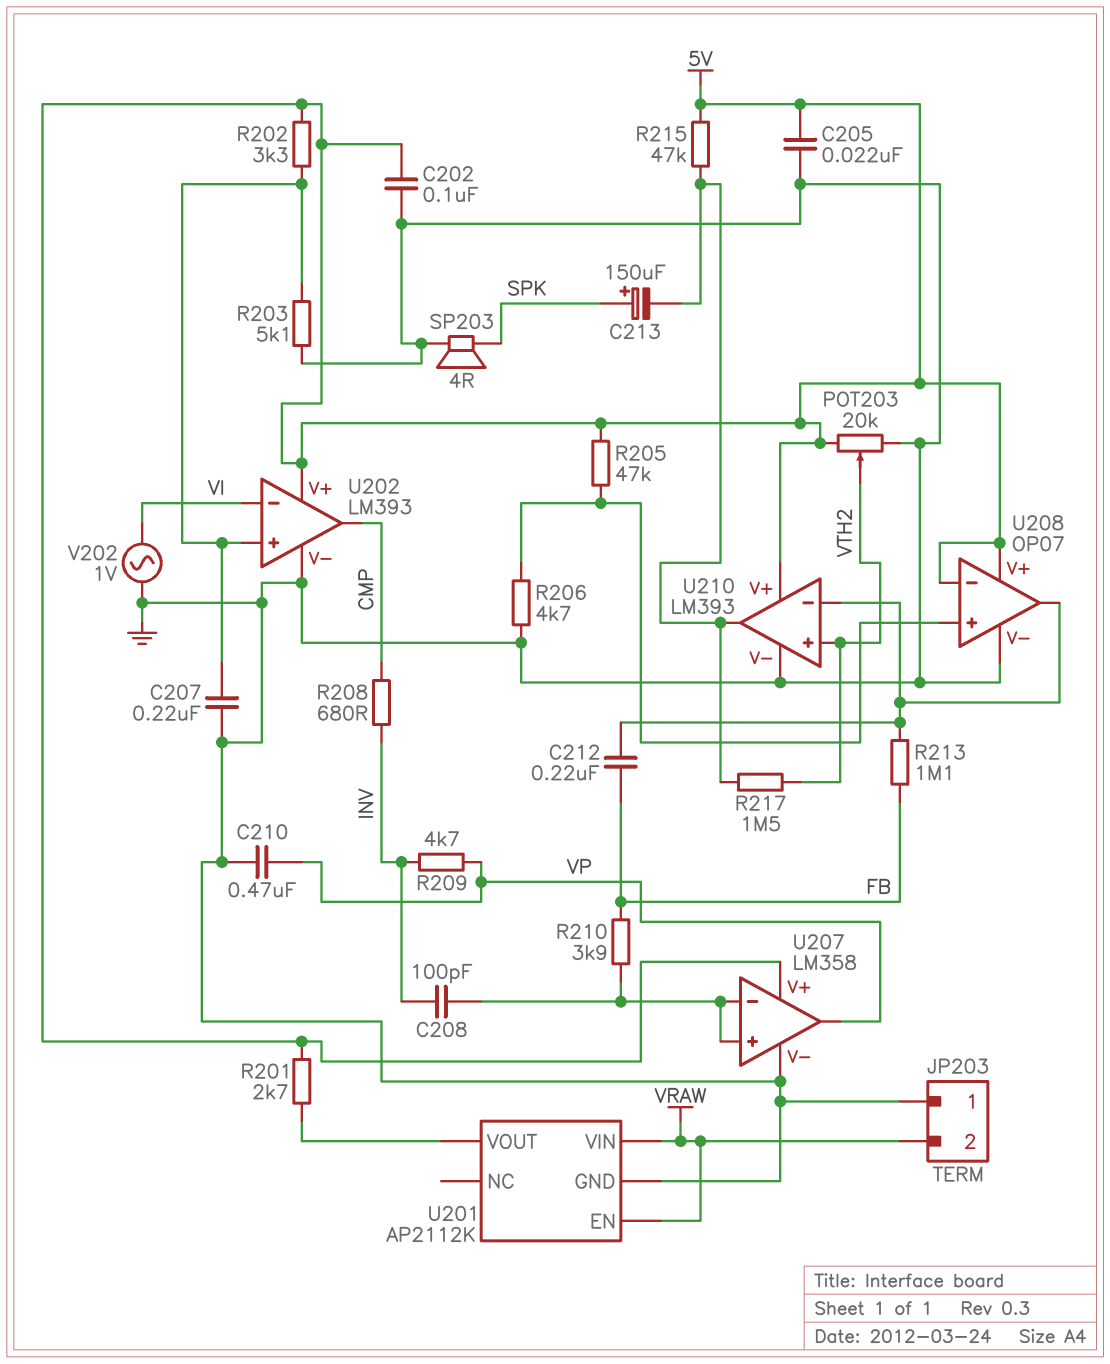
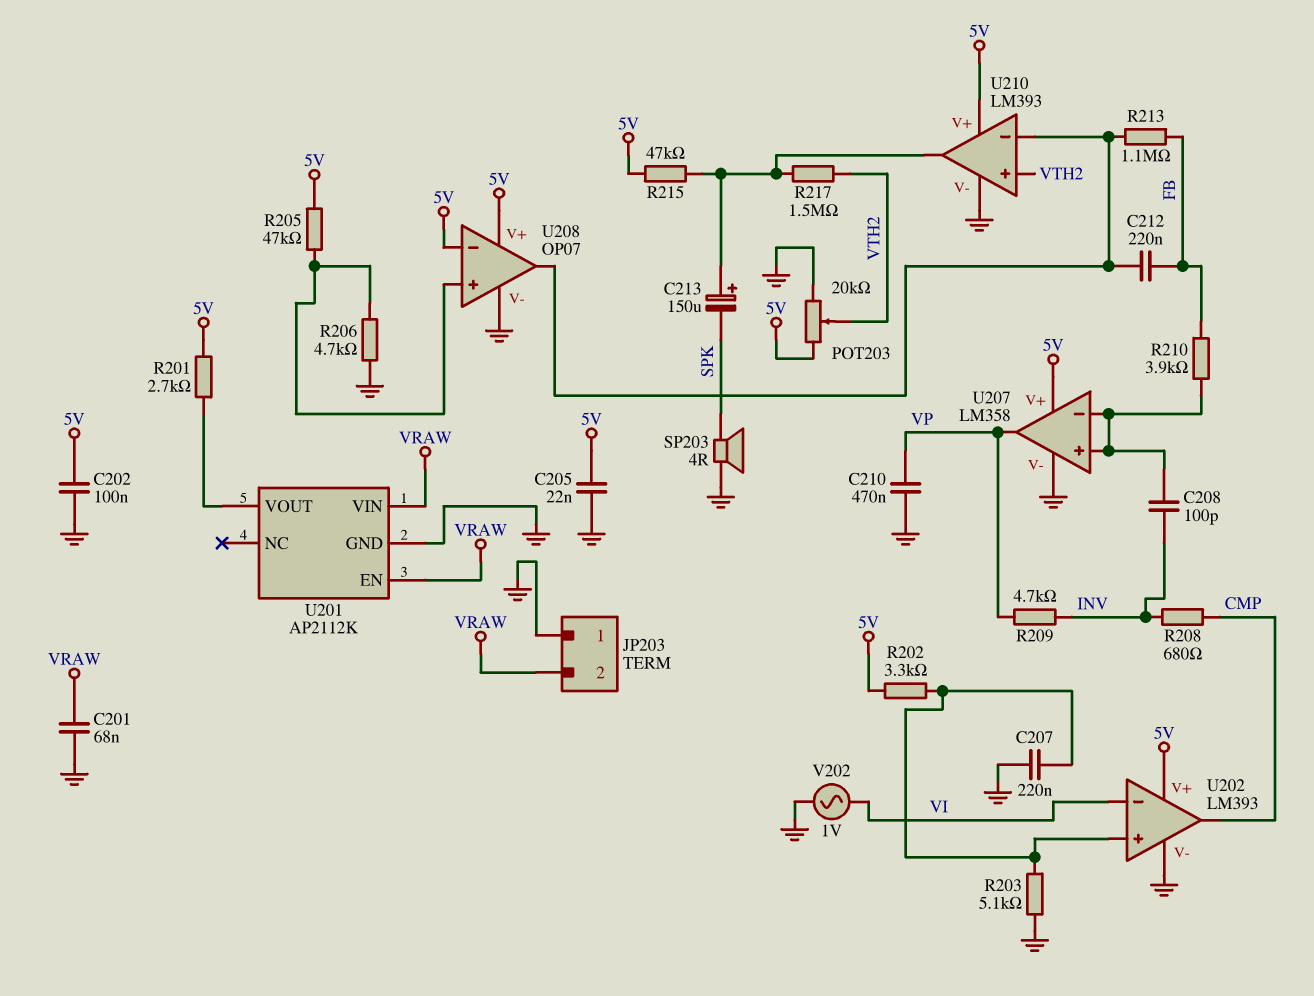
C201: none -> 68nF (GND, VRAW)
C213: 150uF (plus SPK, minus U210/out) -> 150uF (plus U210/out, minus SPK)

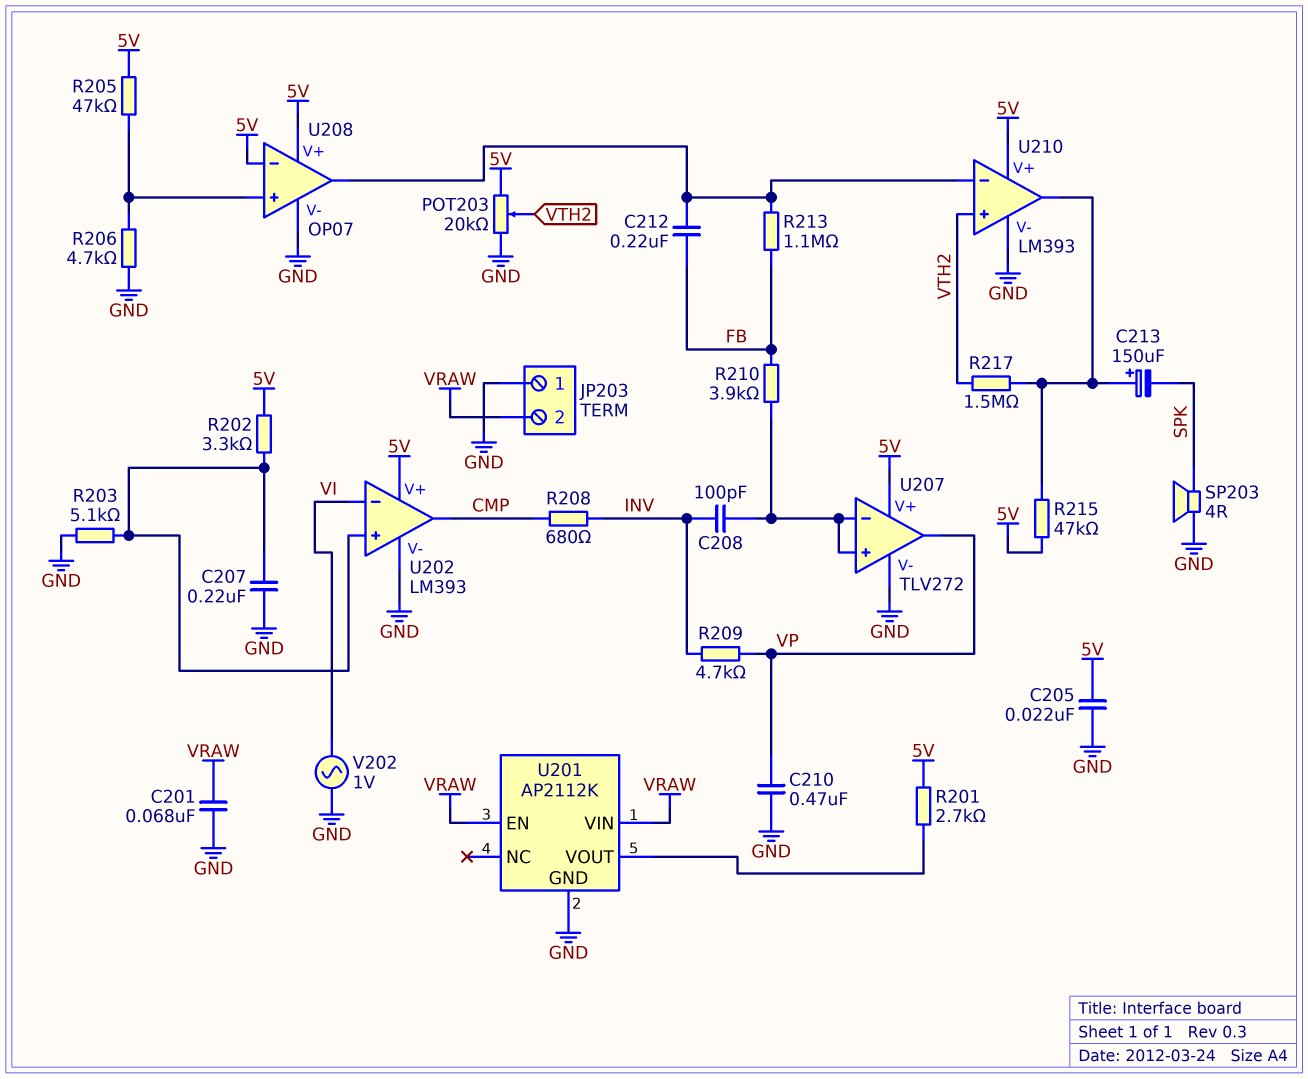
C202: 100nF (5V, GND) -> none
U207: LM358 -> TLV272

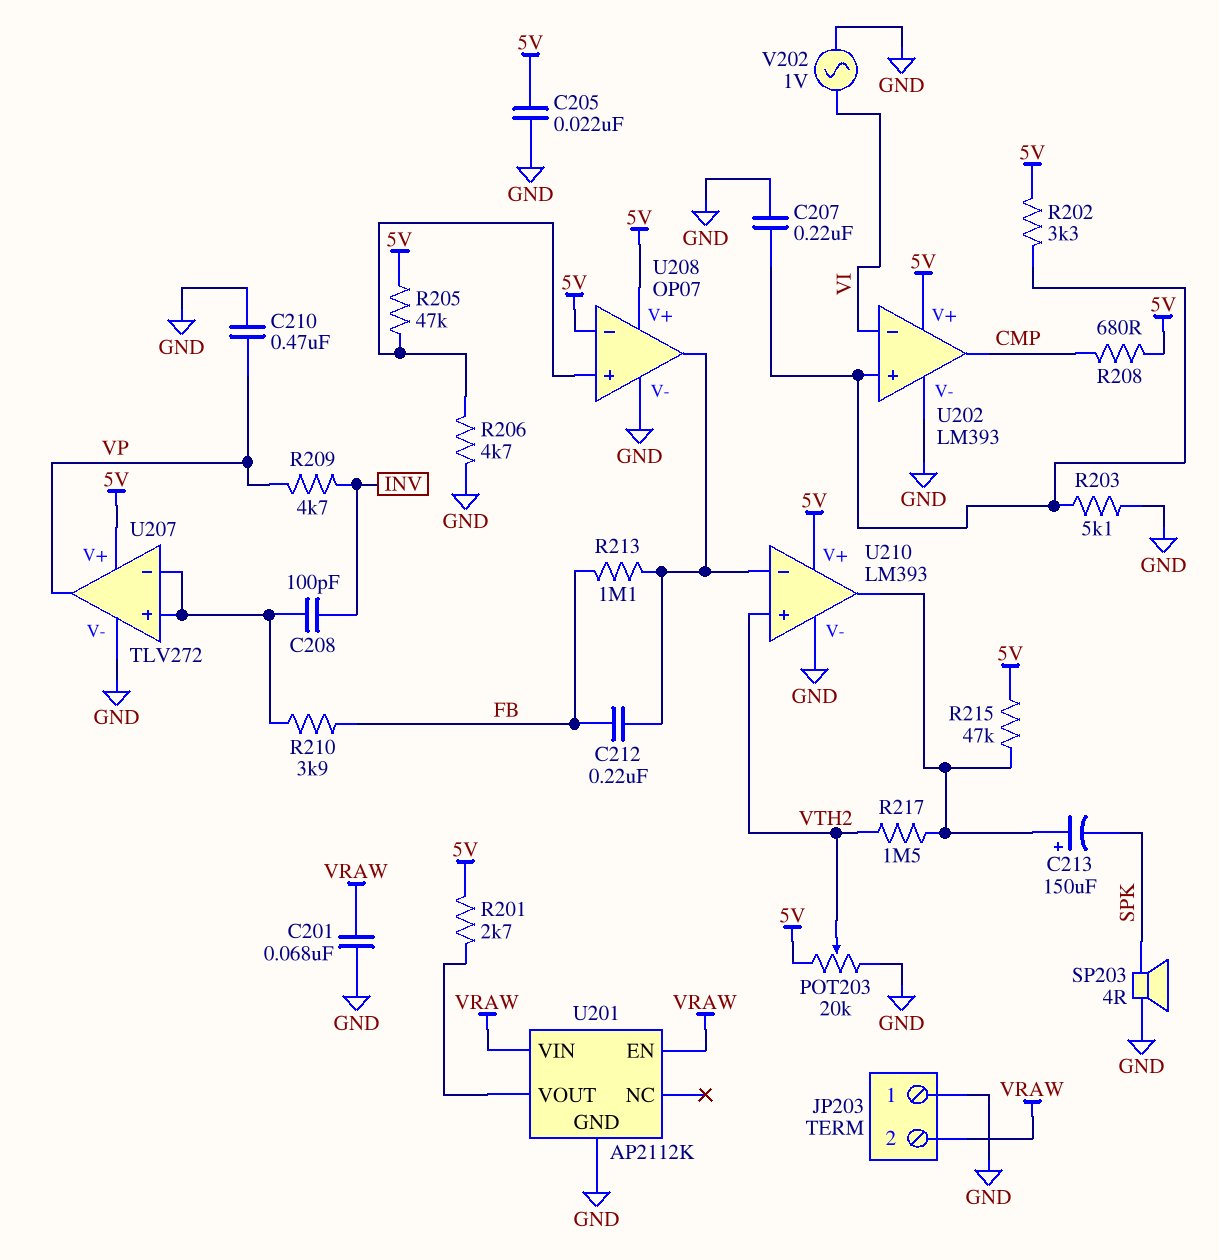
R208: 680 (CMP, INV) -> 680 (5V, CMP)

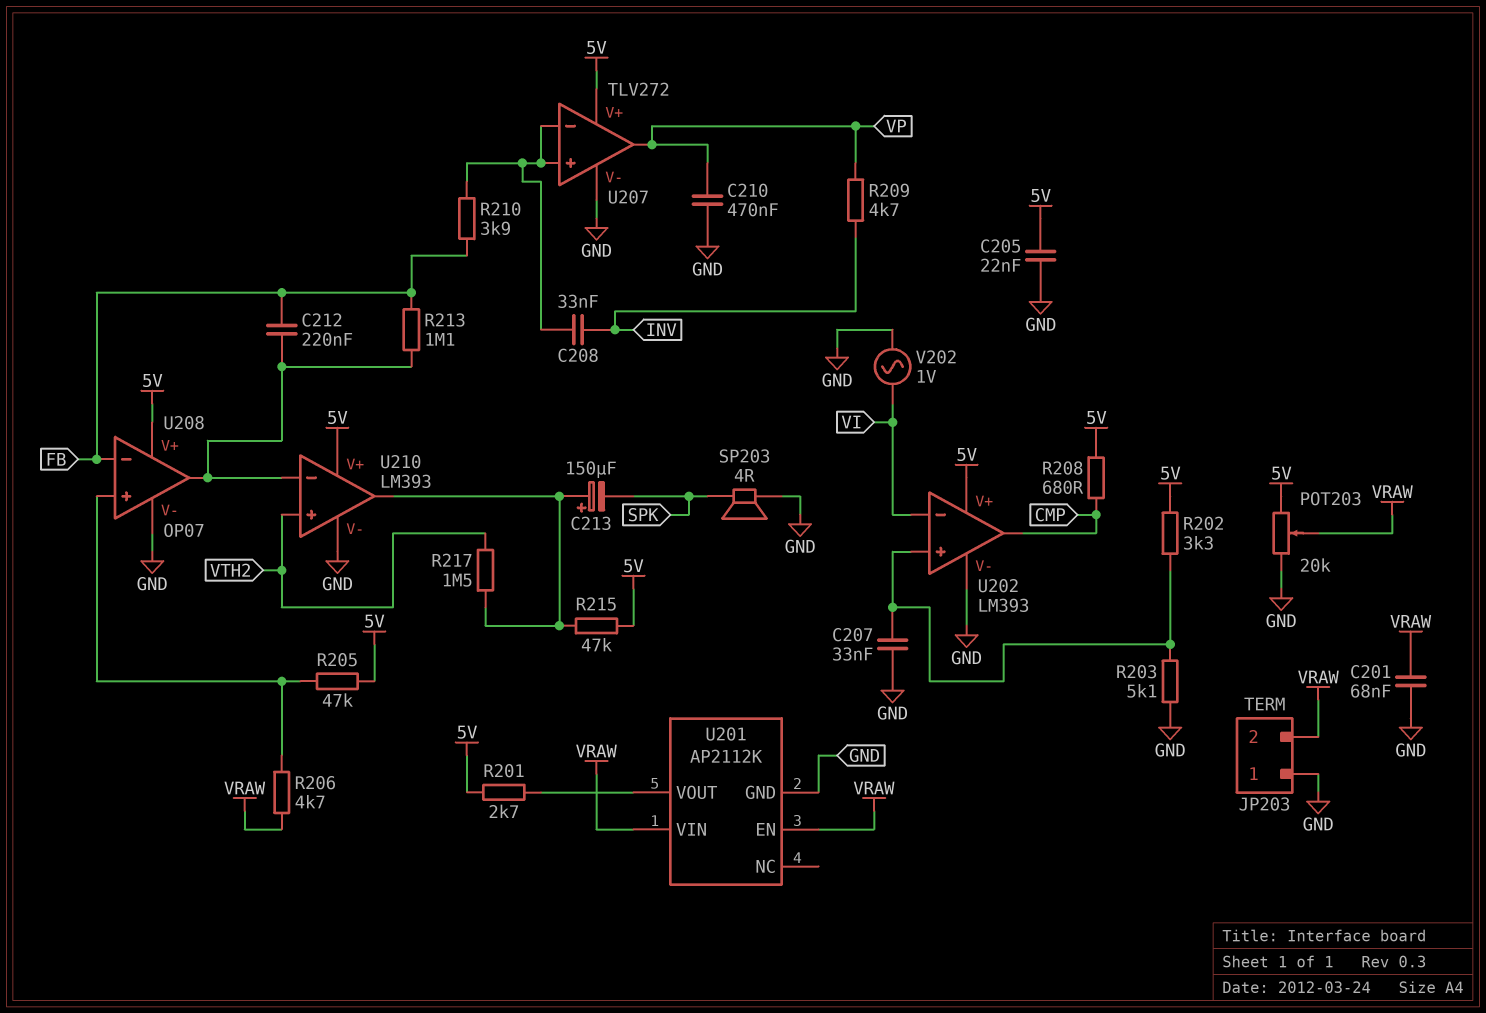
C207: 220nF (GND, U202/in+) -> 33nF (GND, U202/in+)
C208: 100pF (INV, U207/in+) -> 33nF (INV, U207/in+)
POT203: 20k (5V, GND, wiper VTH2) -> 20k (5V, GND, wiper VRAW)
R206: 4.7k (GND, U208/in+) -> 4.7k (U208/in+, VRAW)
U208 pin in-: 5V -> FB

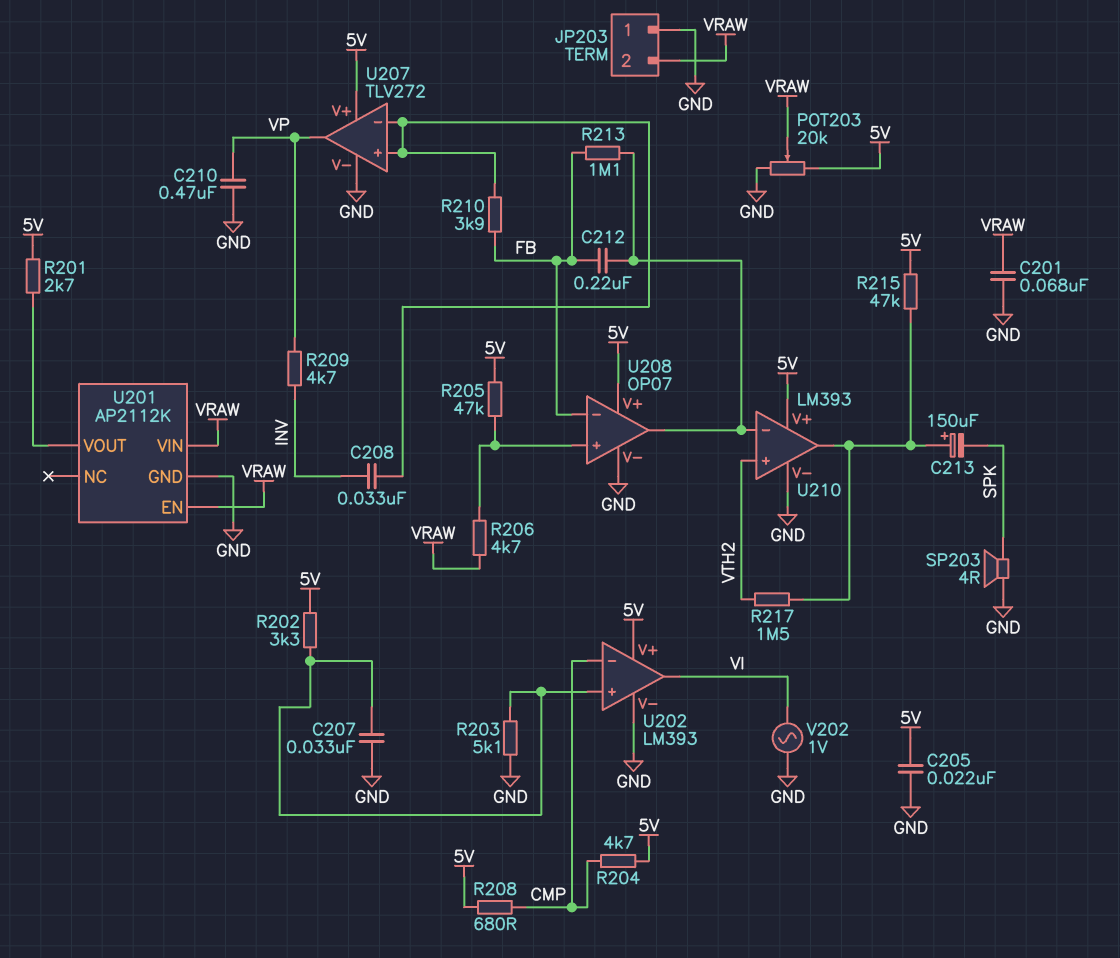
R204: none -> 4.7k (5V, CMP)
U202 pin in-: VI -> CMP
U202 pin out: CMP -> VI

